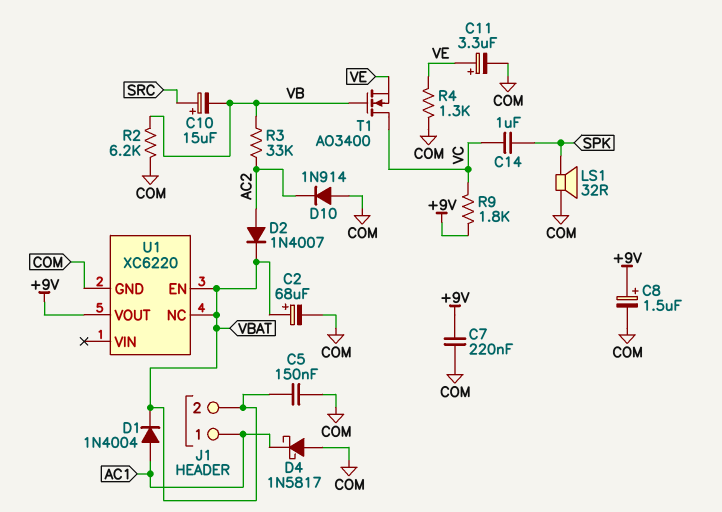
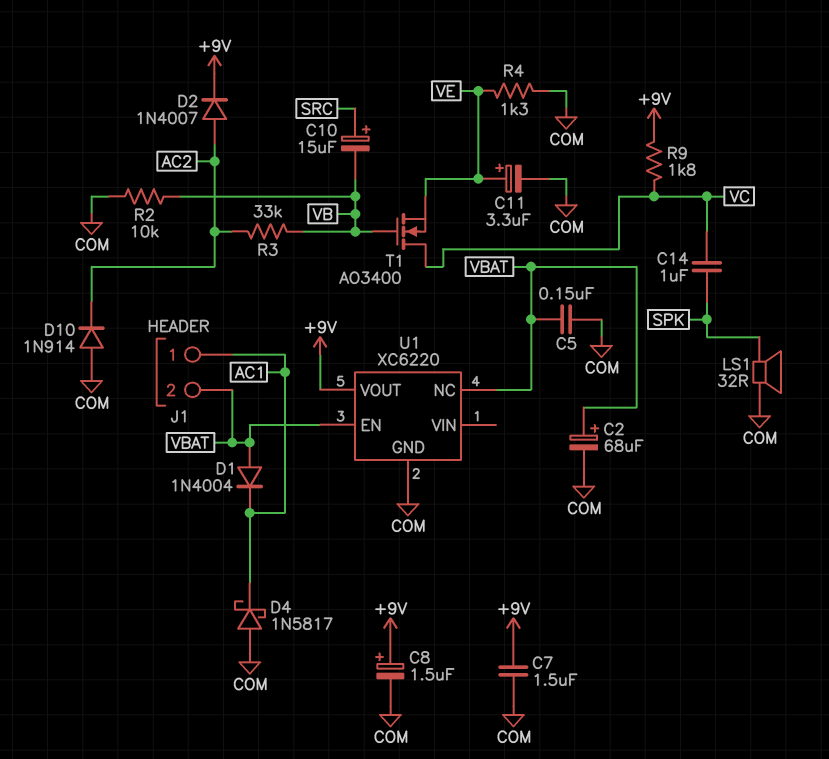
C7: 220nF (+9V, COM) -> 1.5uF (+9V, COM)
D1: diode 1N4004 (A AC1, K VBAT) -> diode 1N4004 (A VBAT, K AC1)
D2: diode 1N4007 (A AC2, K VBAT) -> diode 1N4007 (A AC2, K +9V)
R2: 6.2k (COM, VB) -> 10k (COM, VB)

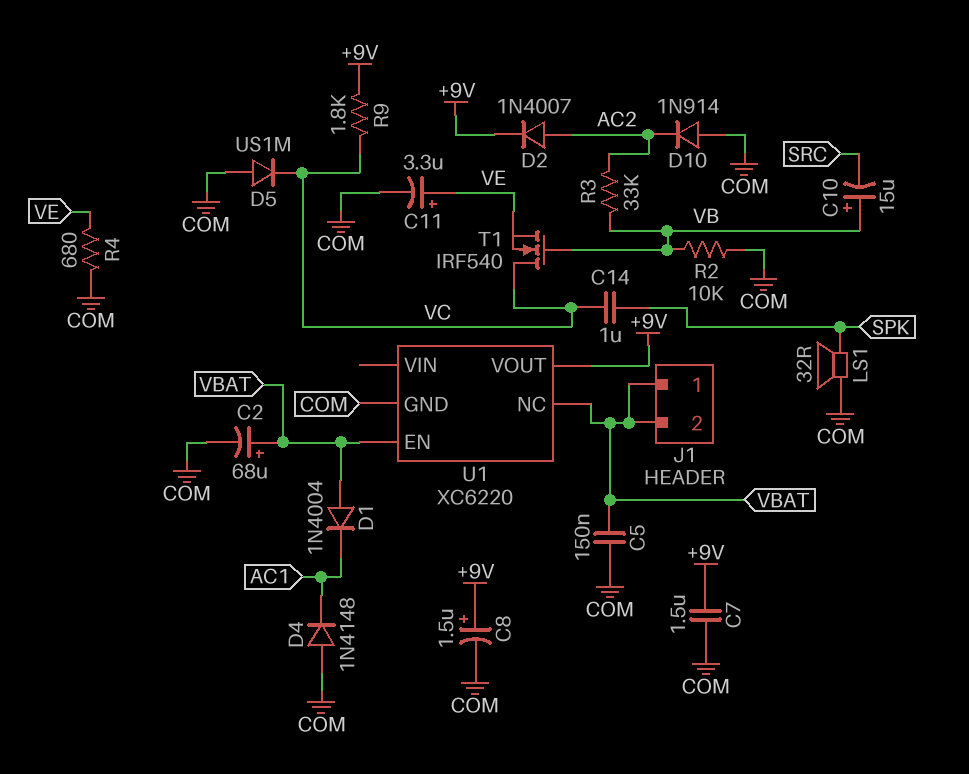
C10: 15uF (plus SRC, minus VB) -> 15uF (plus VB, minus SRC)
D4: schottky 1N5817 (A COM, K AC1) -> diode 1N4148 (A COM, K AC1)
D5: none -> diode US1M (A COM, K VC)
J1 pin 1: AC1 -> VBAT
R4: 1.3k (COM, VE) -> 680 (COM, VE)
T1: NMOS AO3400 (G VB, D VC, S VE) -> NMOS IRF540 (G VB, D VC, S VE)

